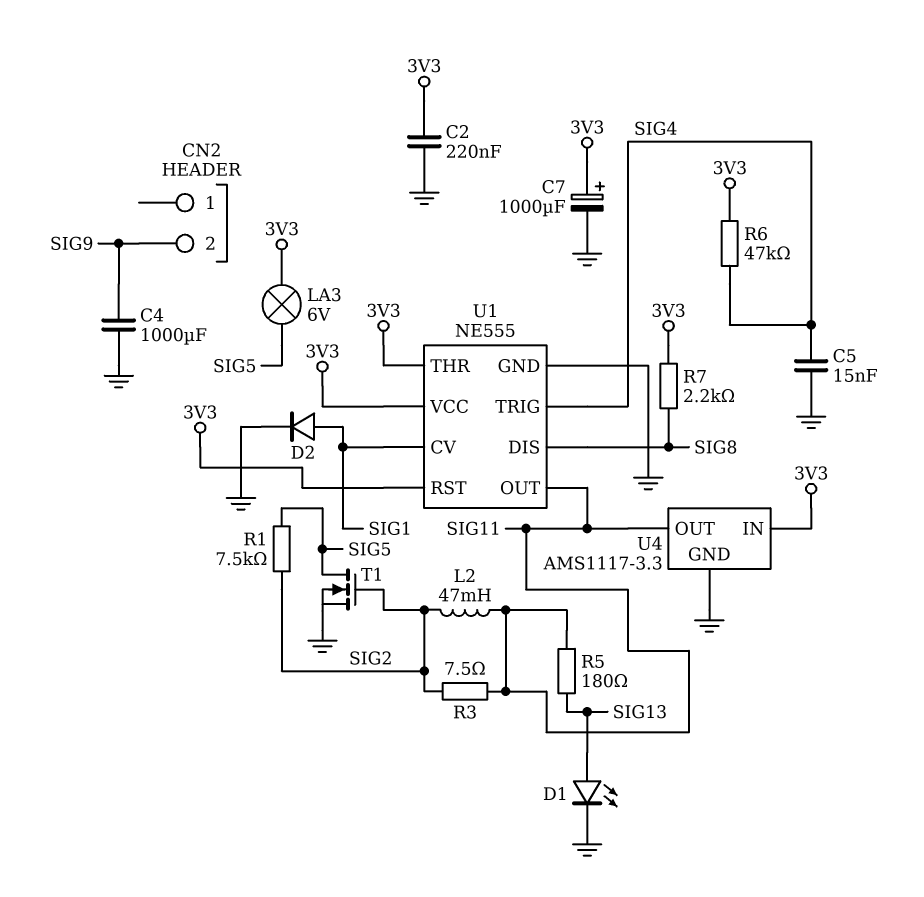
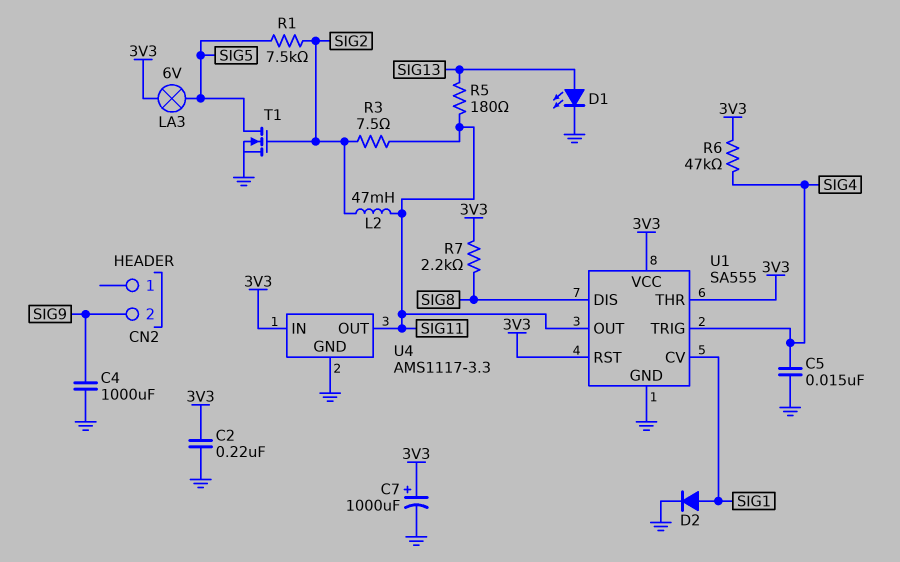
U1: NE555 -> SA555

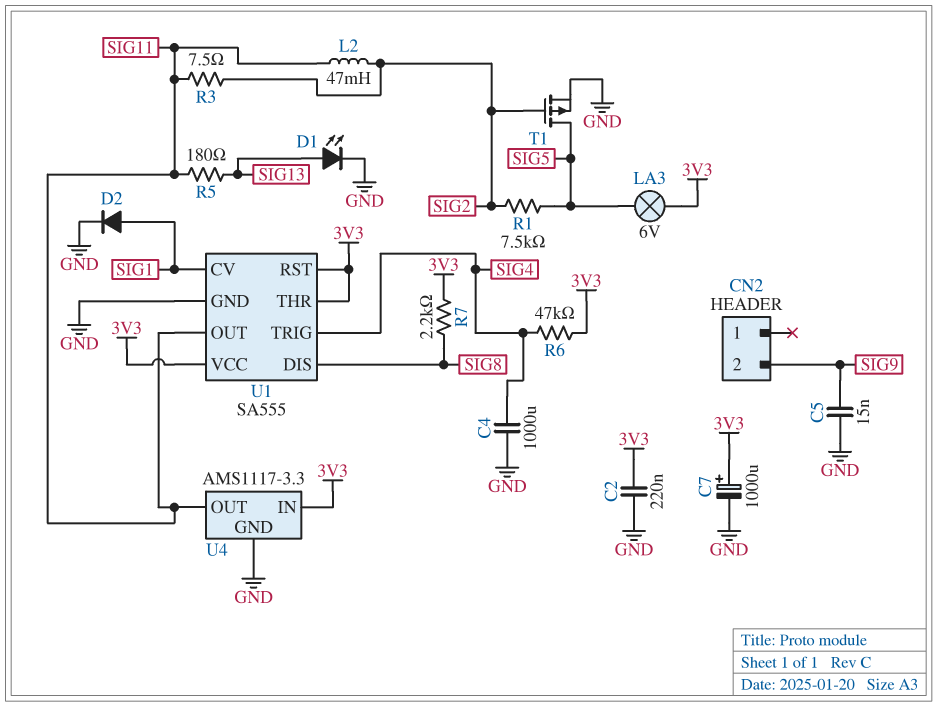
C4: 1000uF (GND, SIG9) -> 1000uF (GND, SIG4)
C5: 15nF (GND, SIG4) -> 15nF (GND, SIG9)
T1: NMOS (G SIG2, D SIG5, S GND) -> PMOS (G SIG2, D SIG5, S GND)

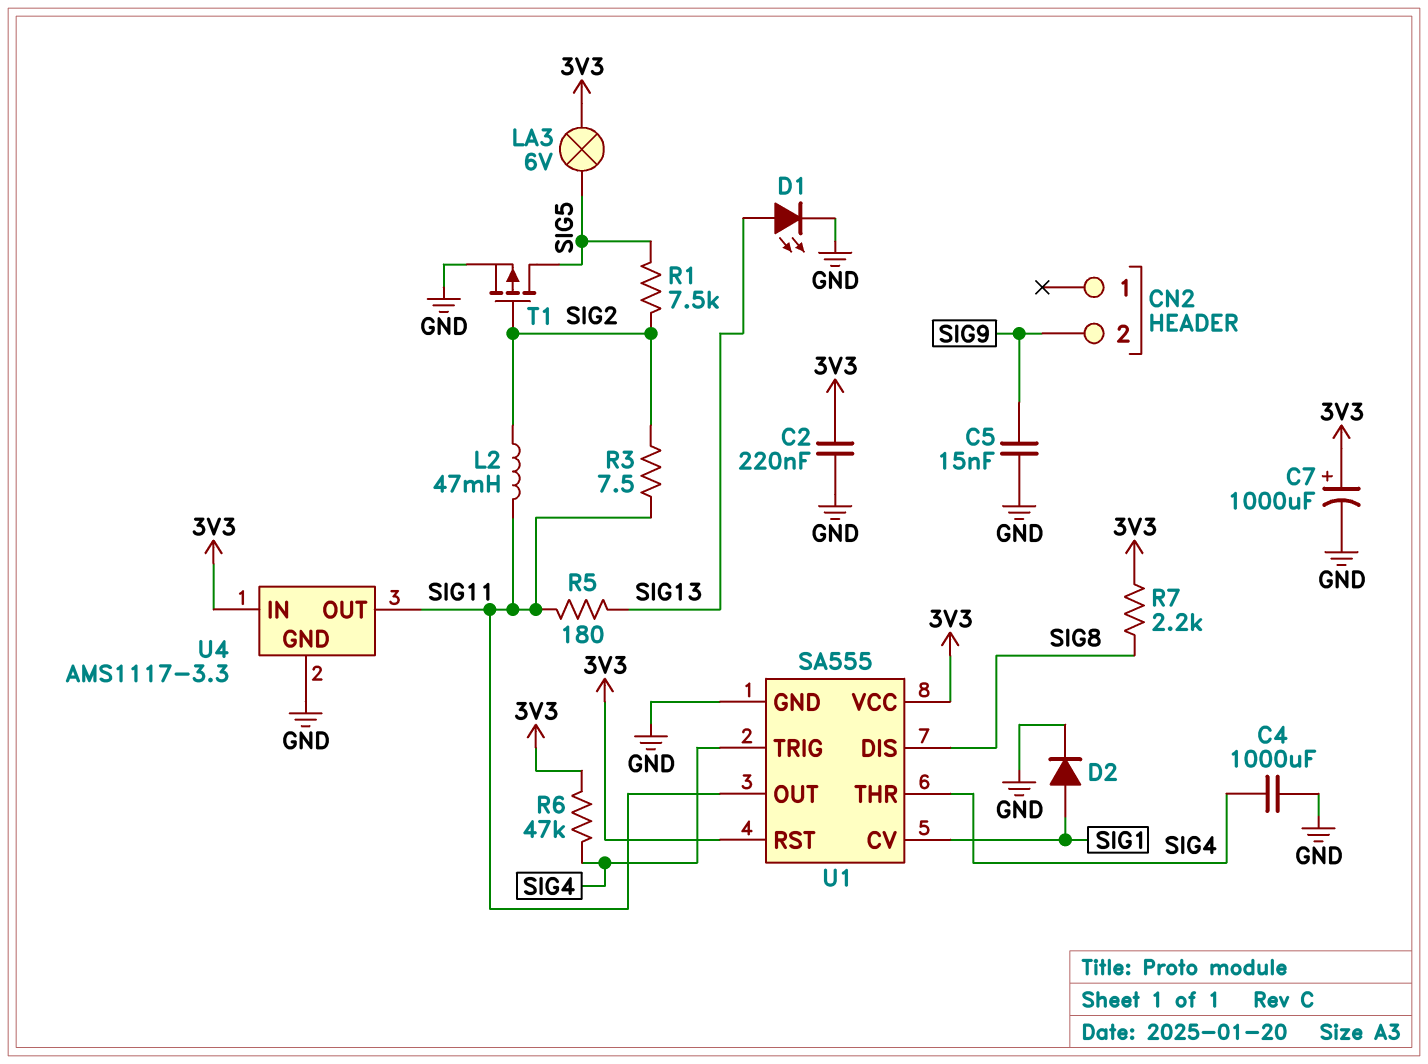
U1 pin THR: 3V3 -> SIG4

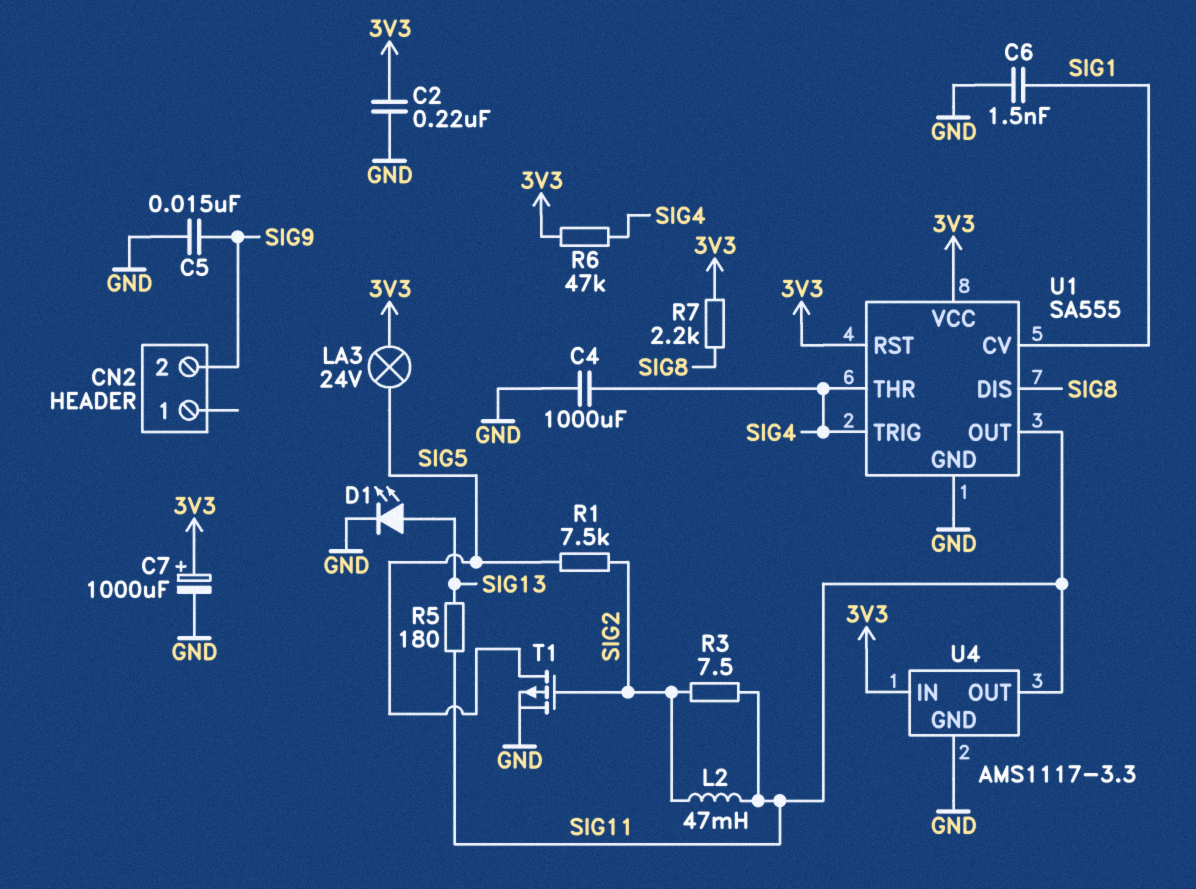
C6: none -> 1.5nF (GND, SIG1)
D2: diode (A SIG1, K GND) -> none
LA3: lamp 6V (3V3, SIG5) -> lamp 24V (3V3, SIG5)

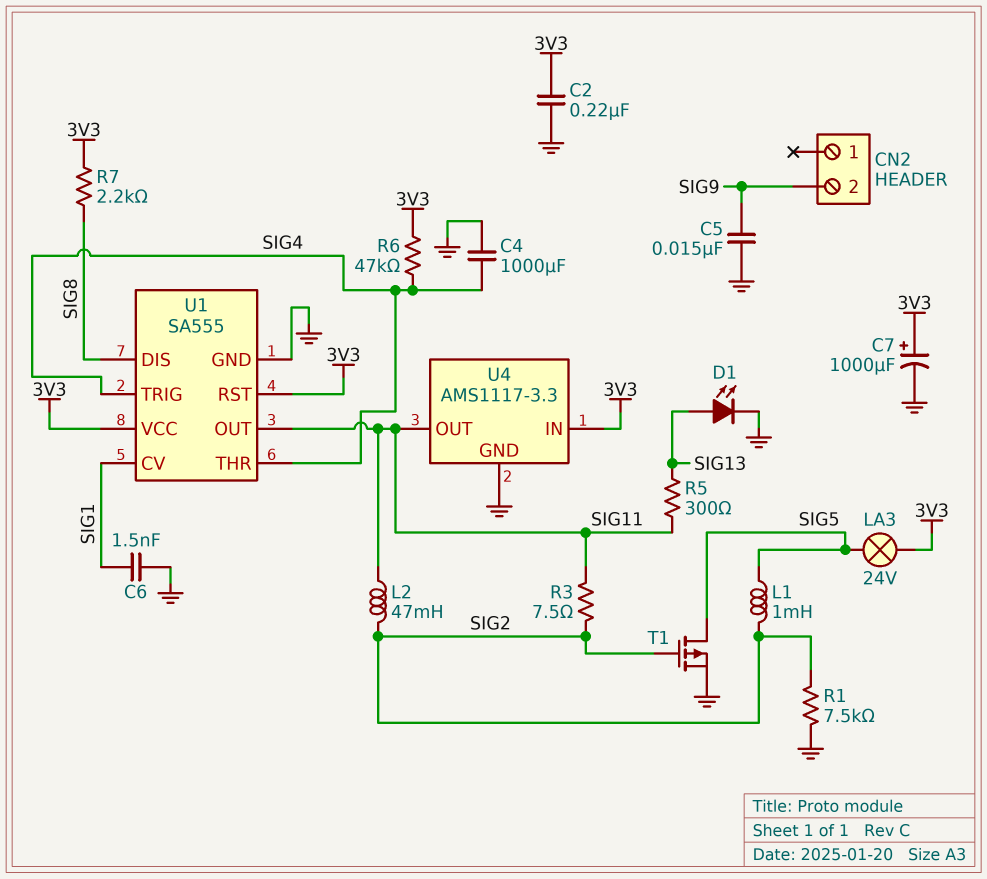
L1: none -> 1mH (SIG2, SIG5)
R1: 7.5k (SIG2, SIG5) -> 7.5k (GND, SIG2)
R5: 180 (SIG11, SIG13) -> 300 (SIG11, SIG13)

